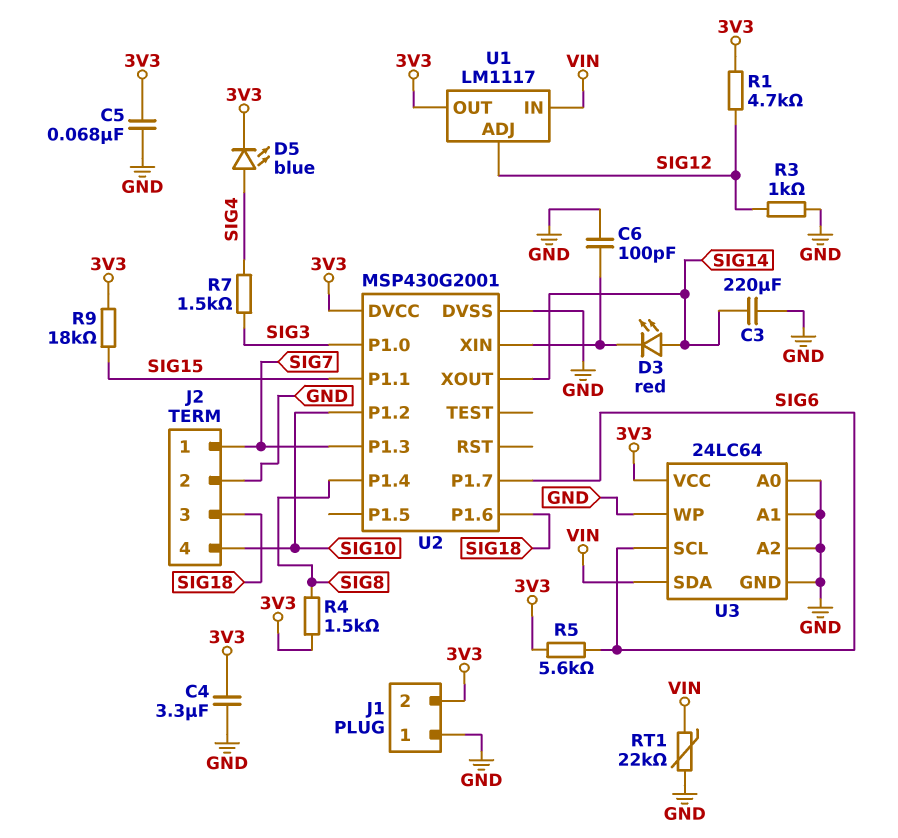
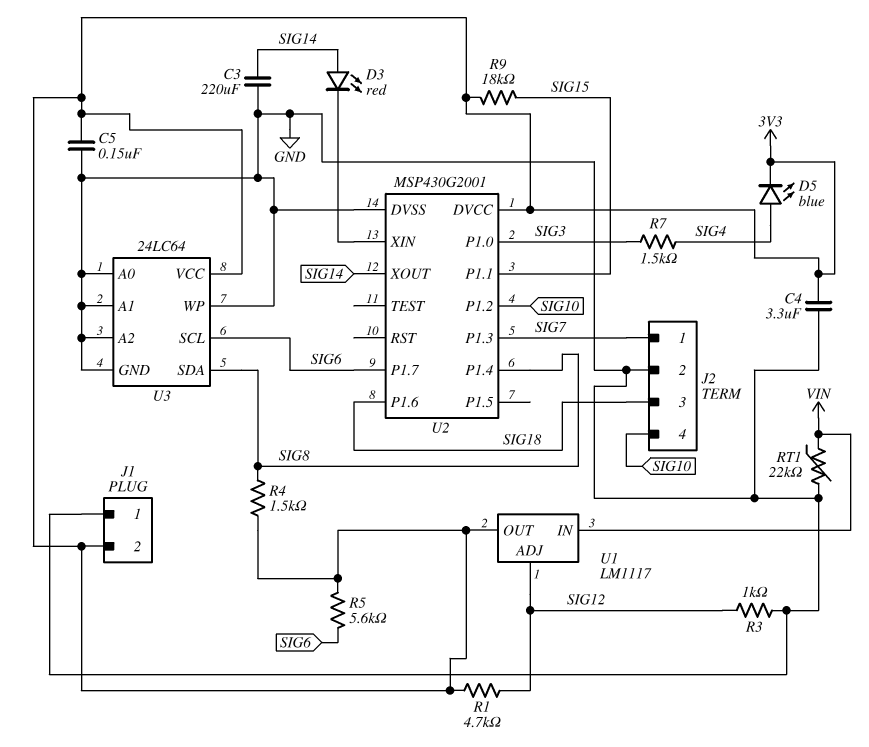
C5: 68nF (3V3, GND) -> 150nF (3V3, GND)
C6: 100pF (GND, U2/XIN) -> none
U3 pin SDA: VIN -> SIG8

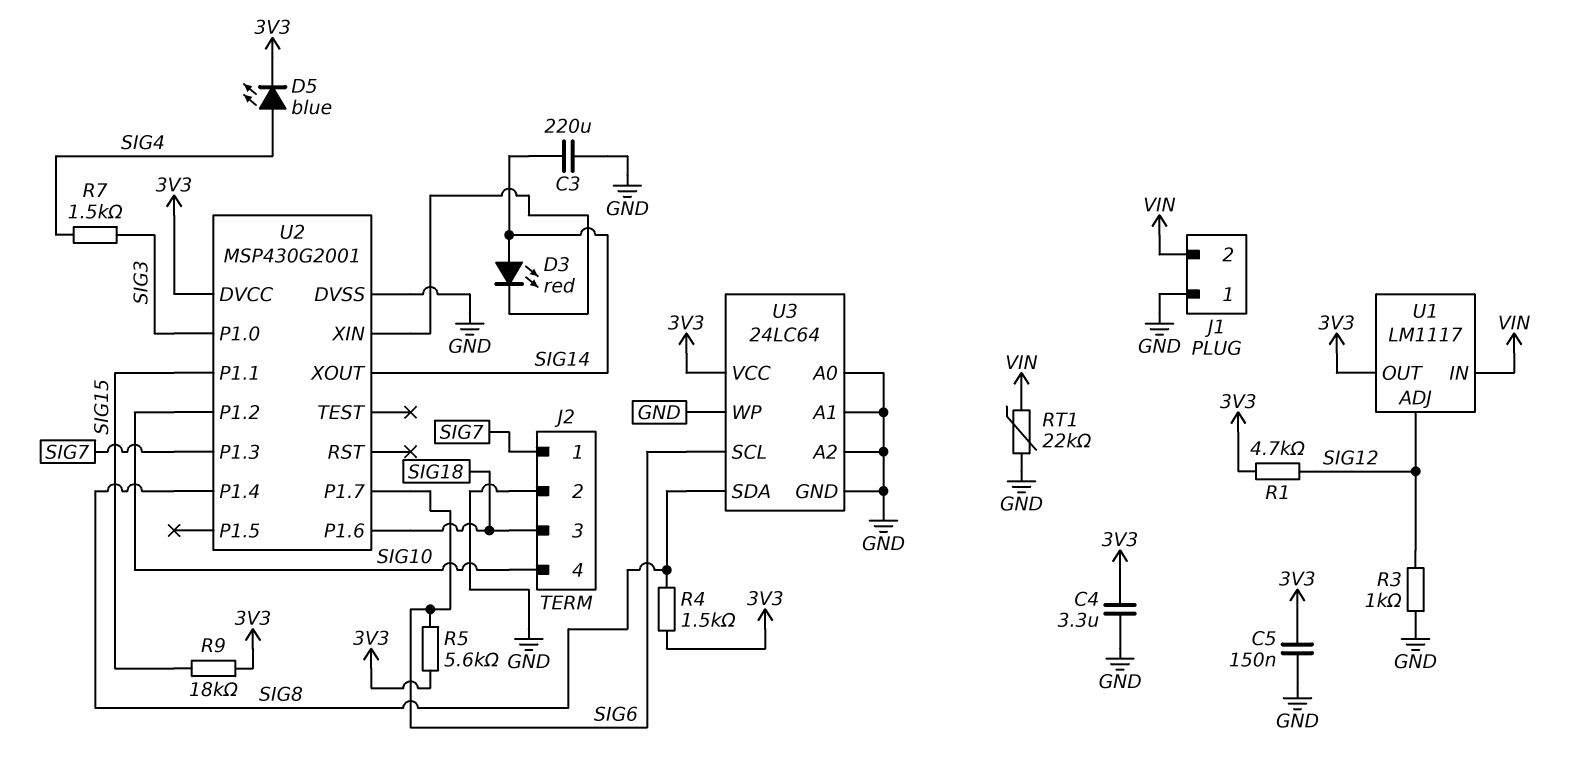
J1 pin 2: 3V3 -> VIN

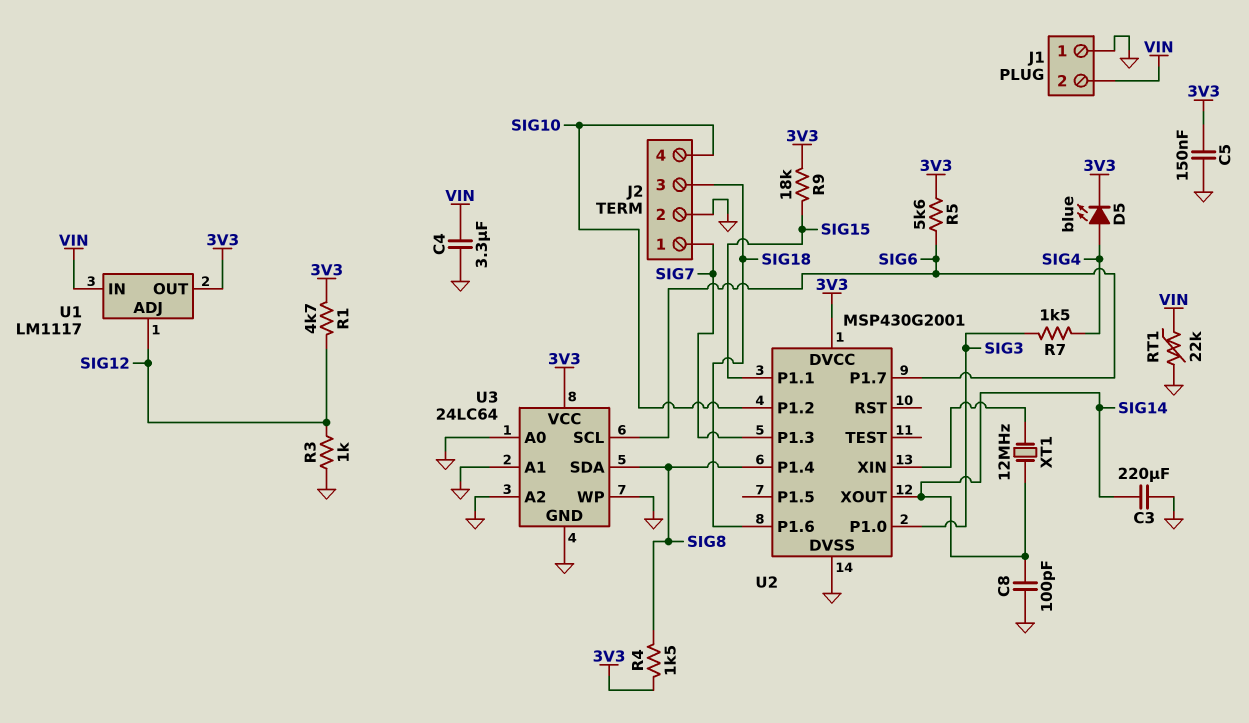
C4: 3.3uF (3V3, GND) -> 3.3uF (GND, VIN)
C8: none -> 100pF (GND, SIG14)
D3: LED red (A SIG14, K U2/XIN) -> none
XT1: none -> 12MHz (SIG14, U2/XIN)

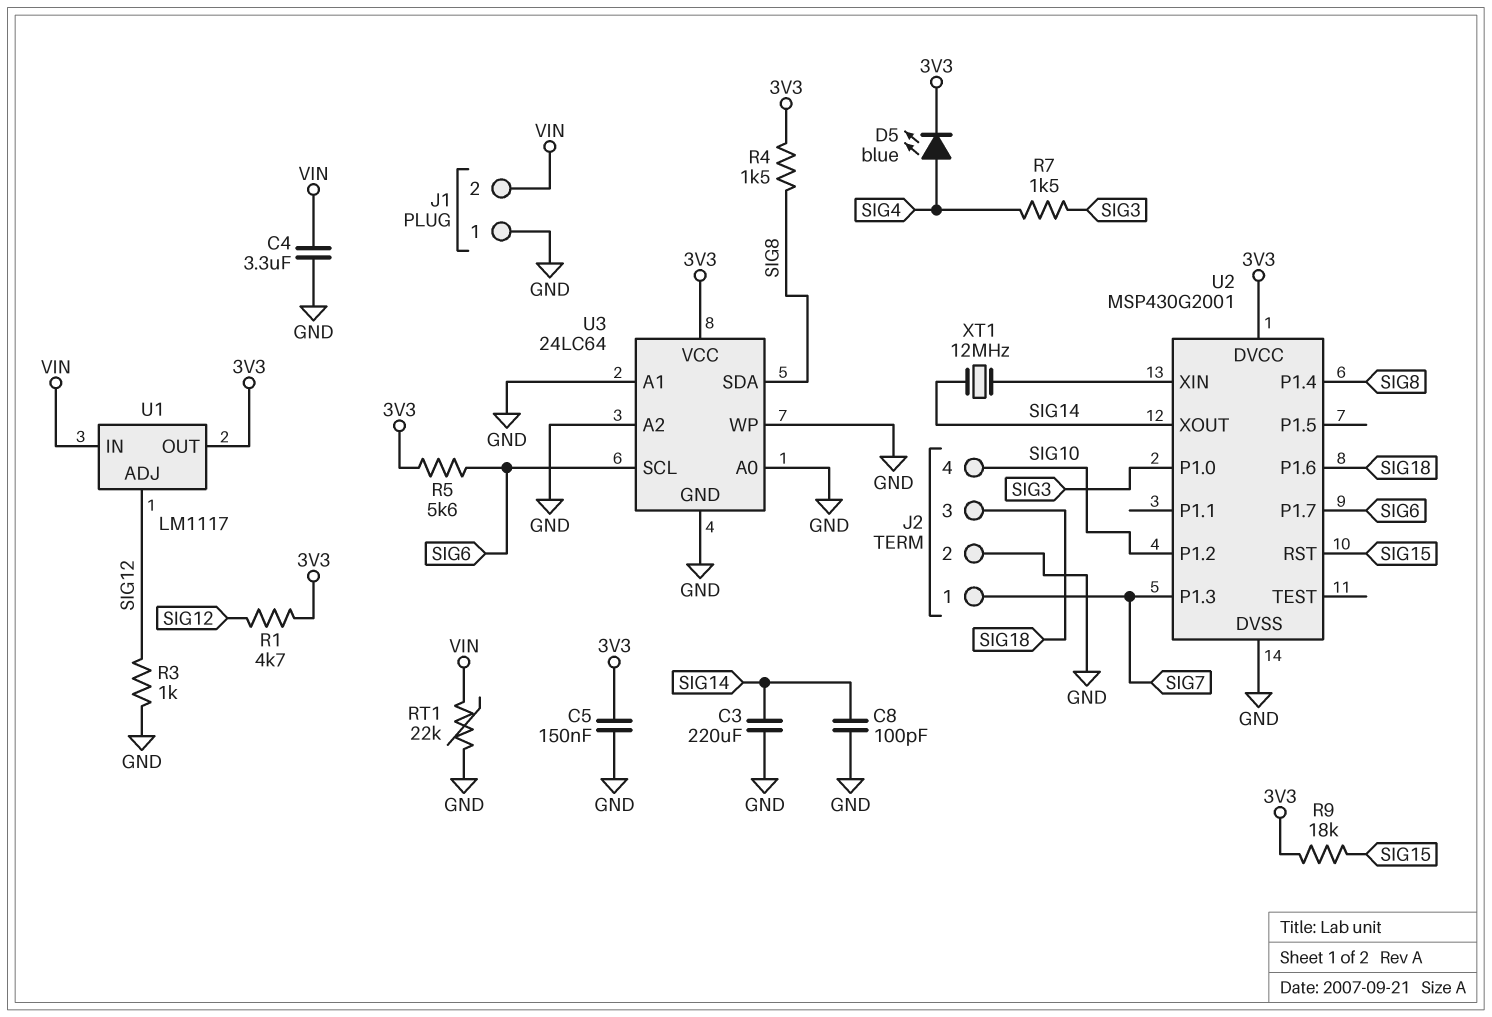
U2 pin P1.1: SIG15 -> none
U2 pin RST: none -> SIG15

